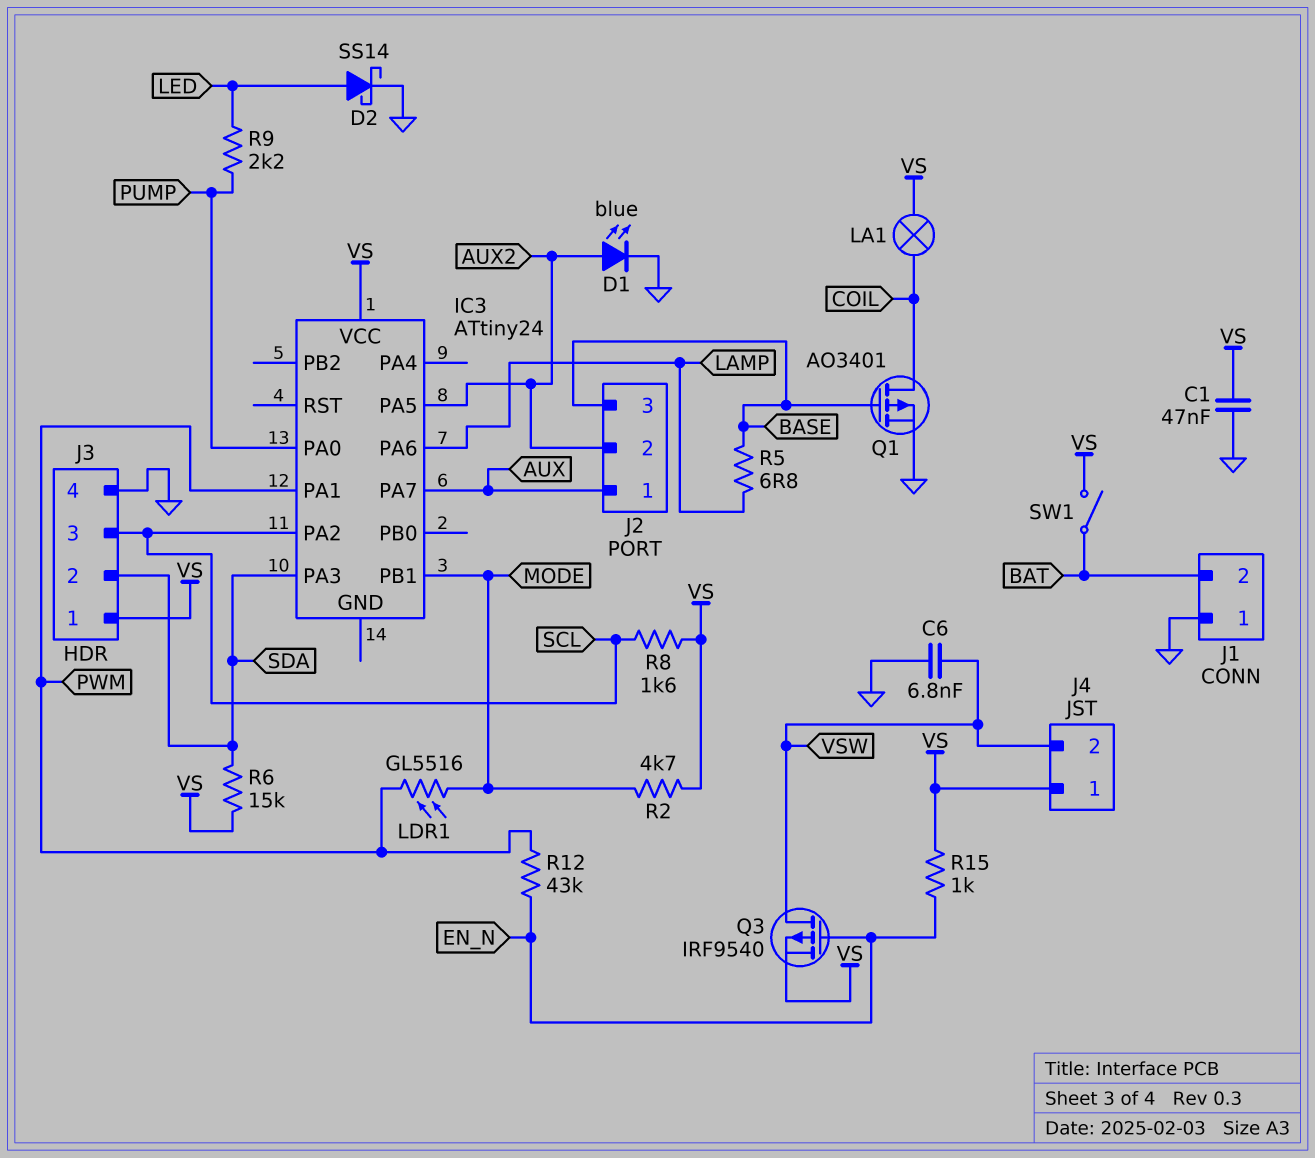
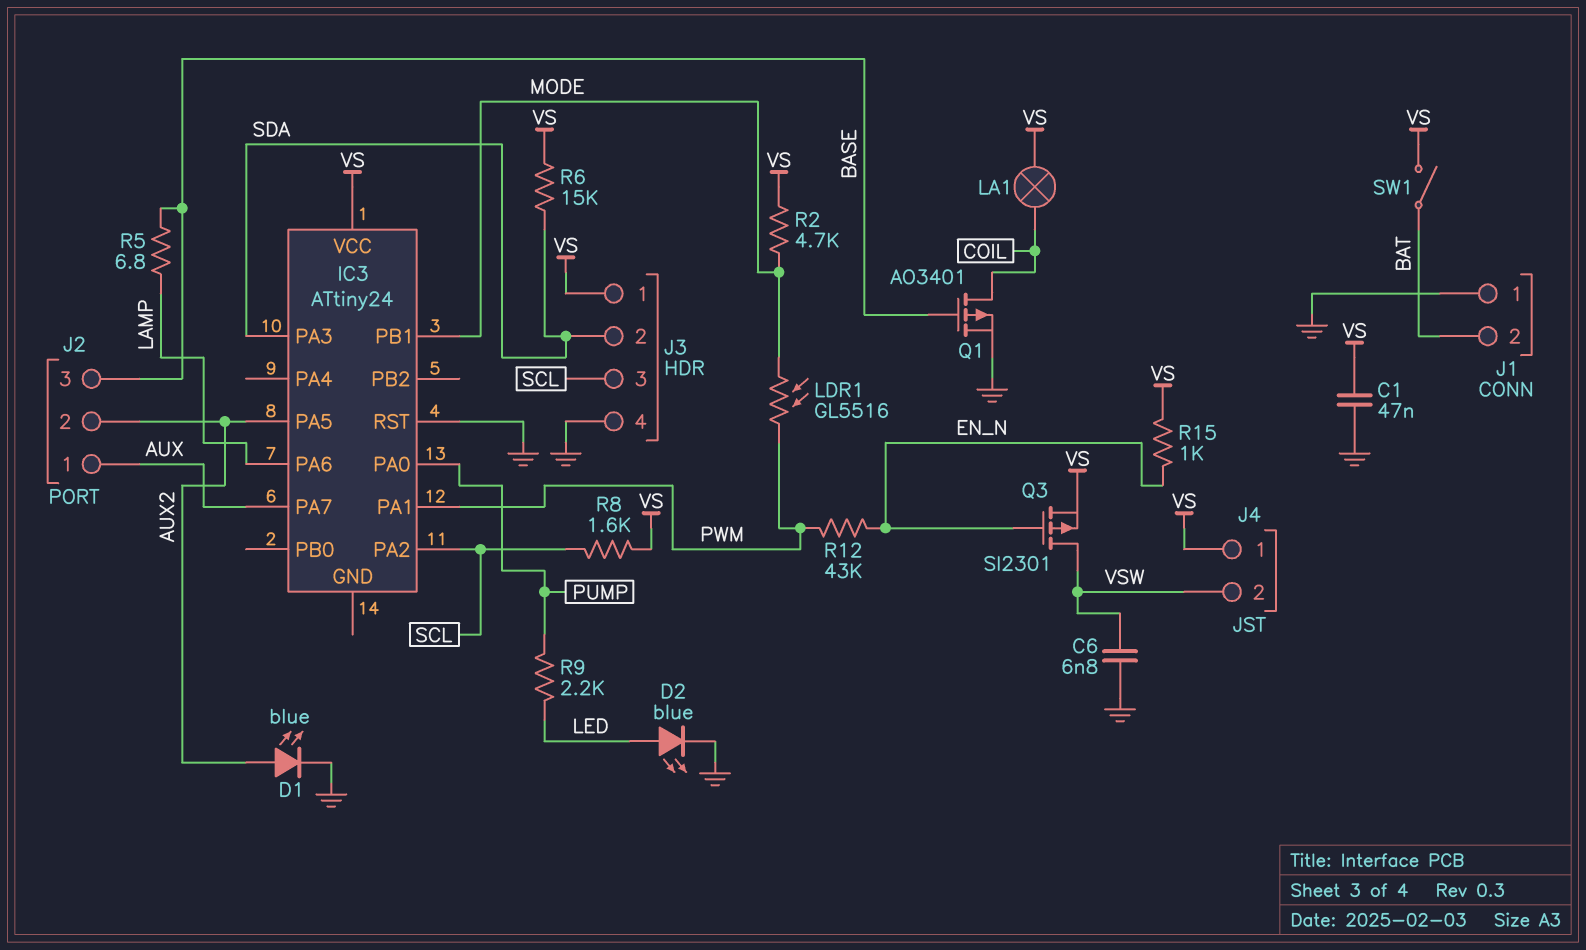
D2: schottky SS14 (A LED, K GND) -> LED blue (A LED, K GND)
IC3 pin RST: none -> GND
Q3: PMOS IRF9540 (G EN_N, D VSW, S VS) -> PMOS SI2301 (G EN_N, D VSW, S VS)

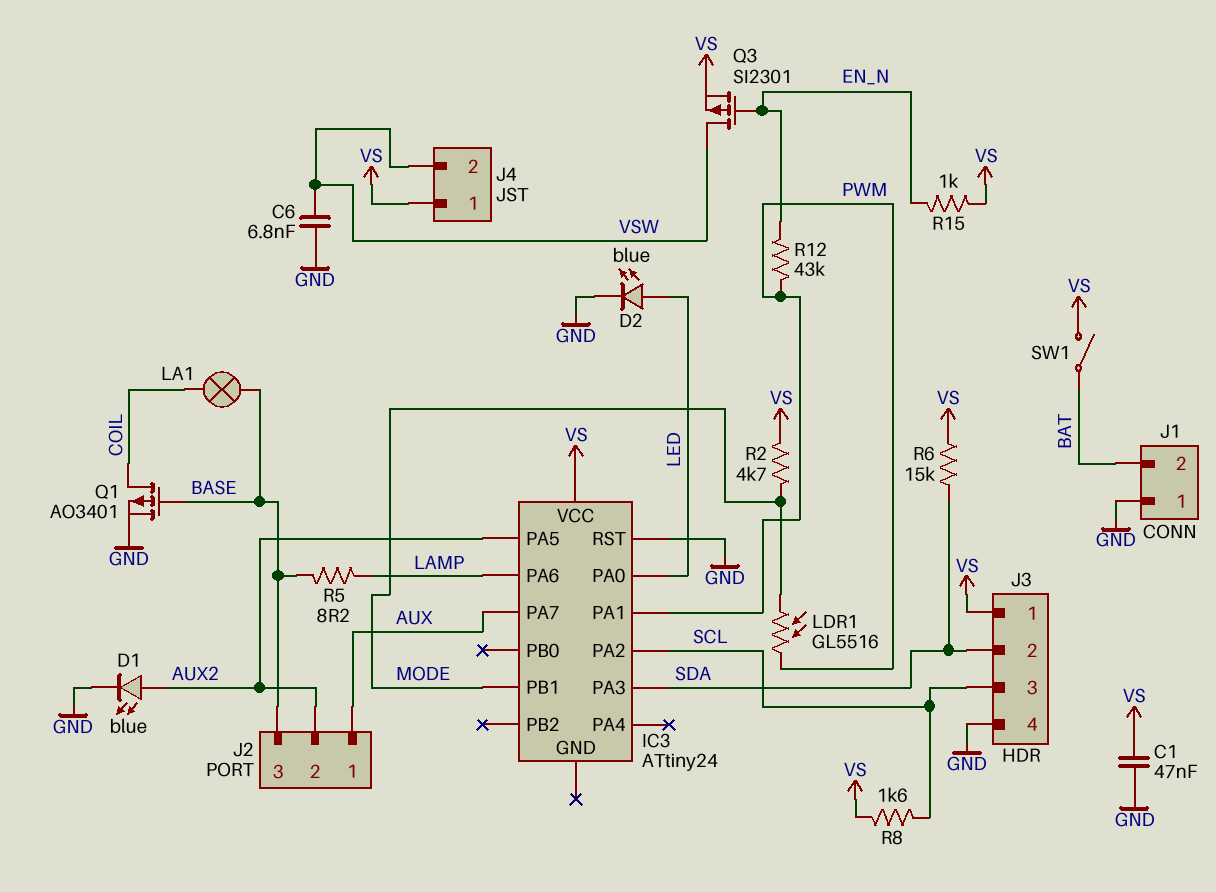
IC3 pin PA0: PUMP -> LED
LA1: lamp (COIL, VS) -> lamp (BASE, COIL)
R5: 6.8 (BASE, LAMP) -> 8.2 (BASE, LAMP)
R9: 2.2k (LED, PUMP) -> none

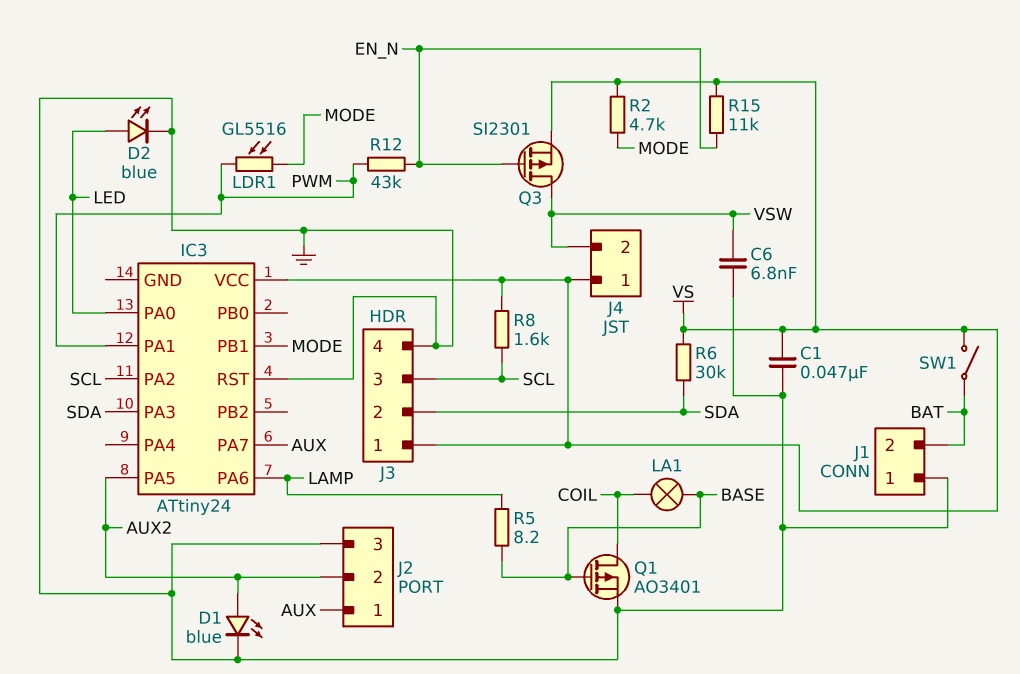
J2 pin 3: BASE -> GND
R6: 15k (SDA, VS) -> 30k (SDA, VS)
R15: 1k (EN_N, VS) -> 11k (EN_N, VS)

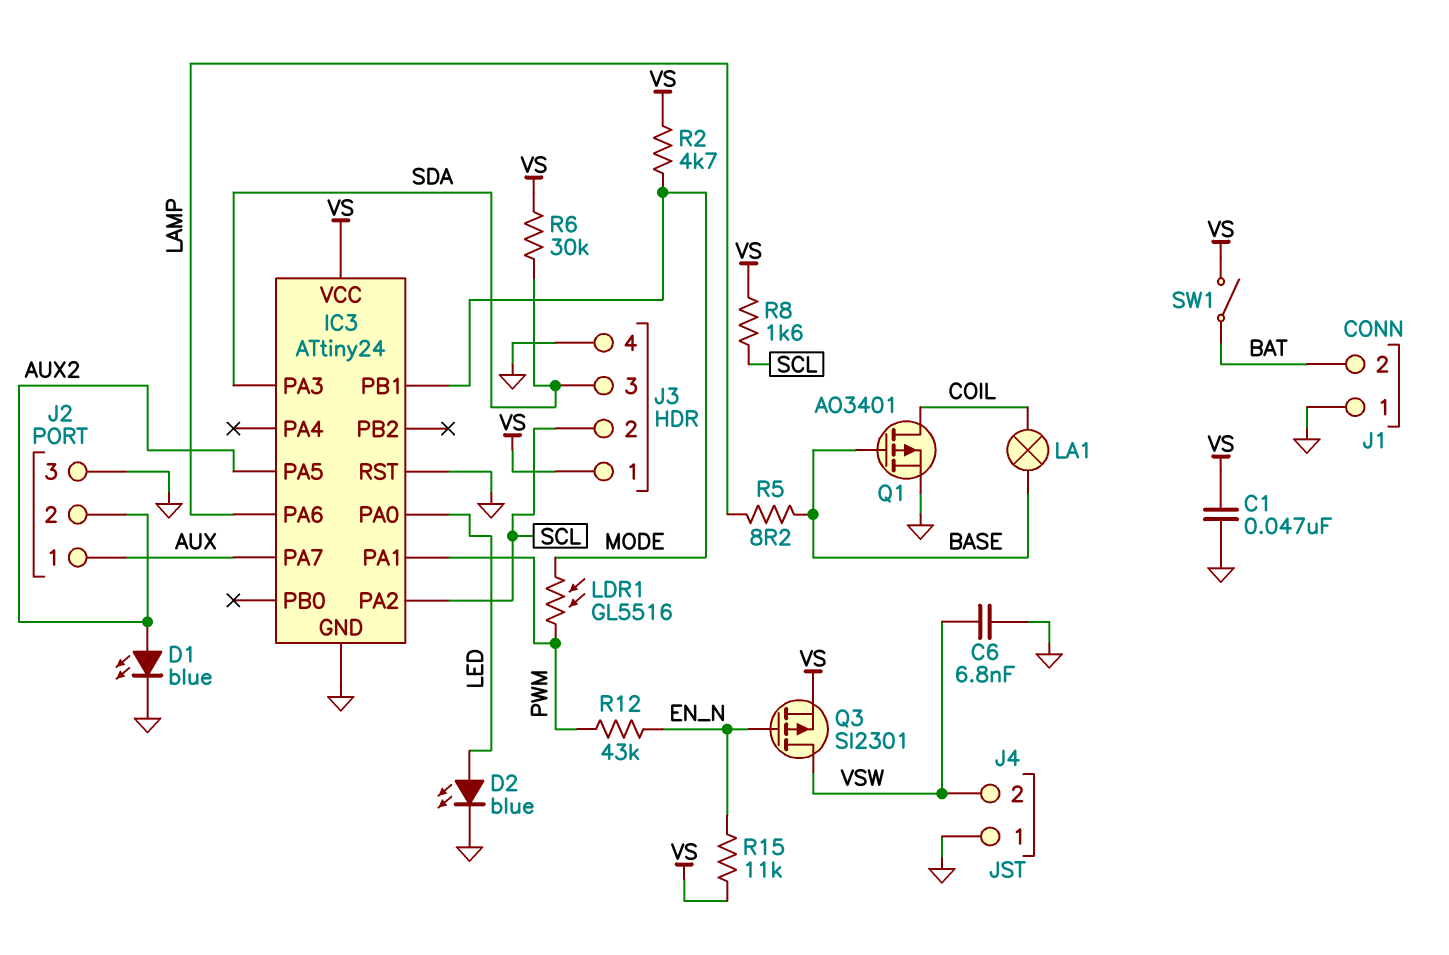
IC3 pin GND: none -> GND
J3 pin 2: SDA -> SCL
J3 pin 3: SCL -> SDA
J4 pin 1: VS -> GND

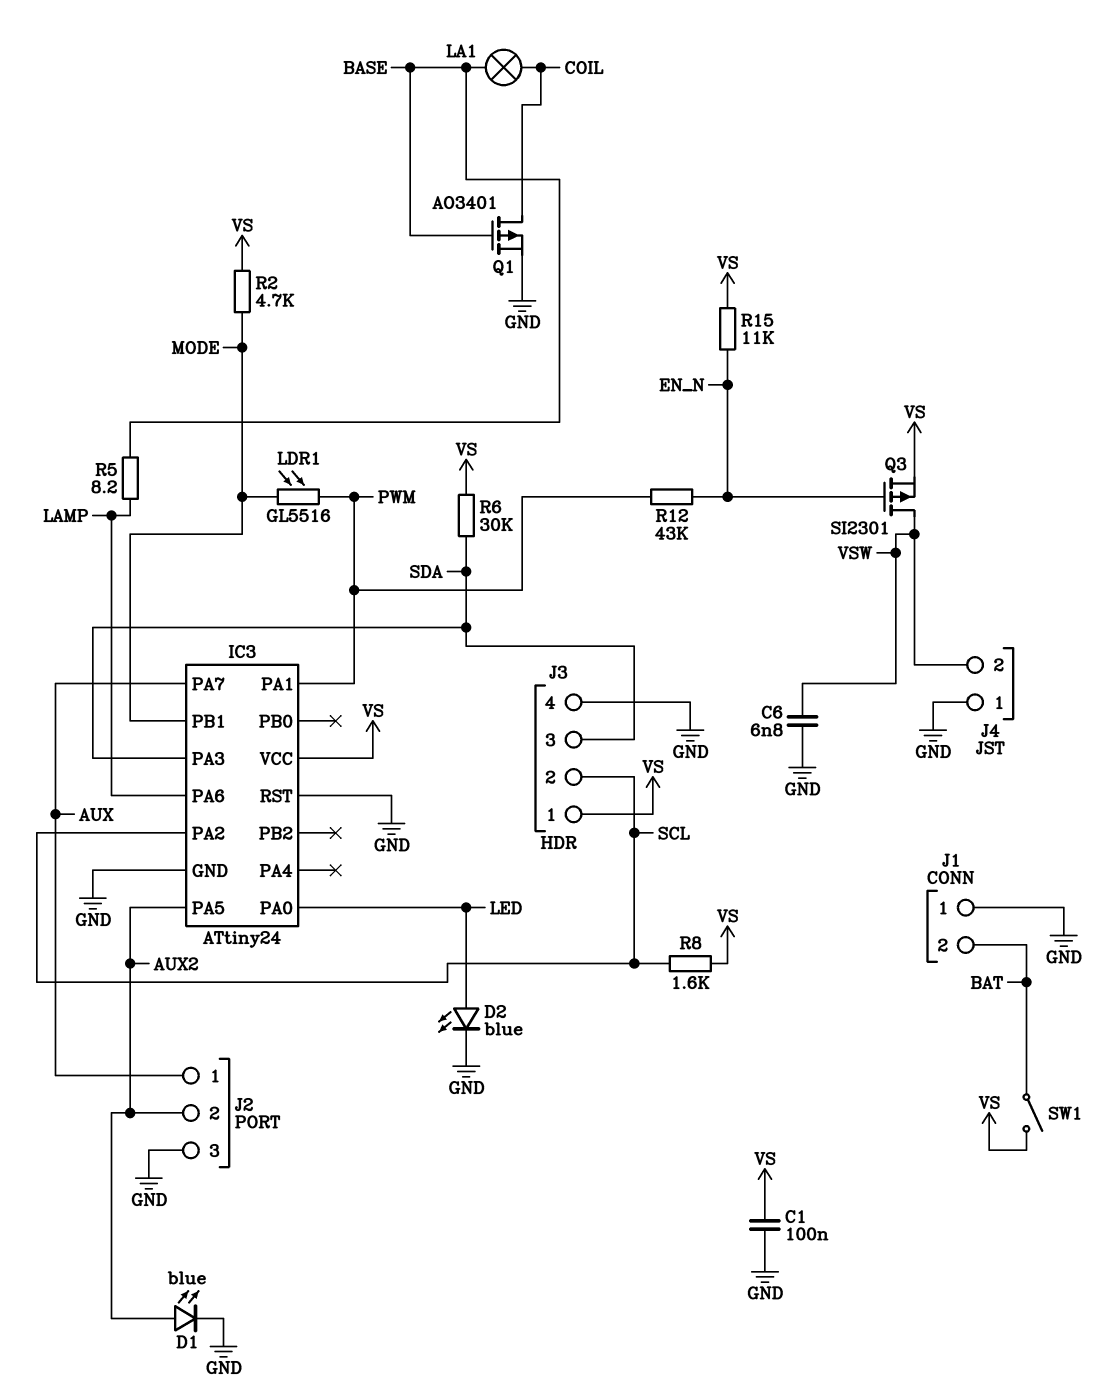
C1: 47nF (GND, VS) -> 100nF (GND, VS)

